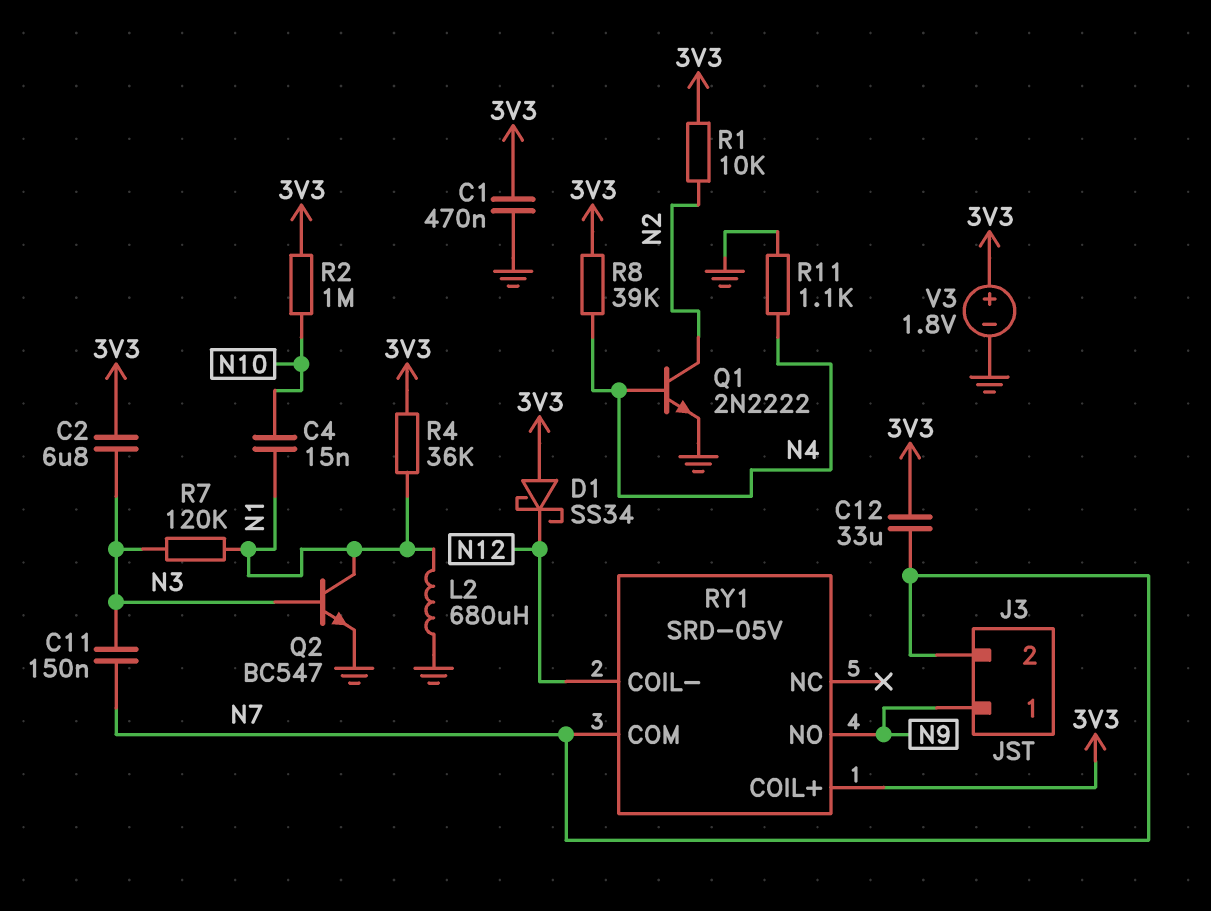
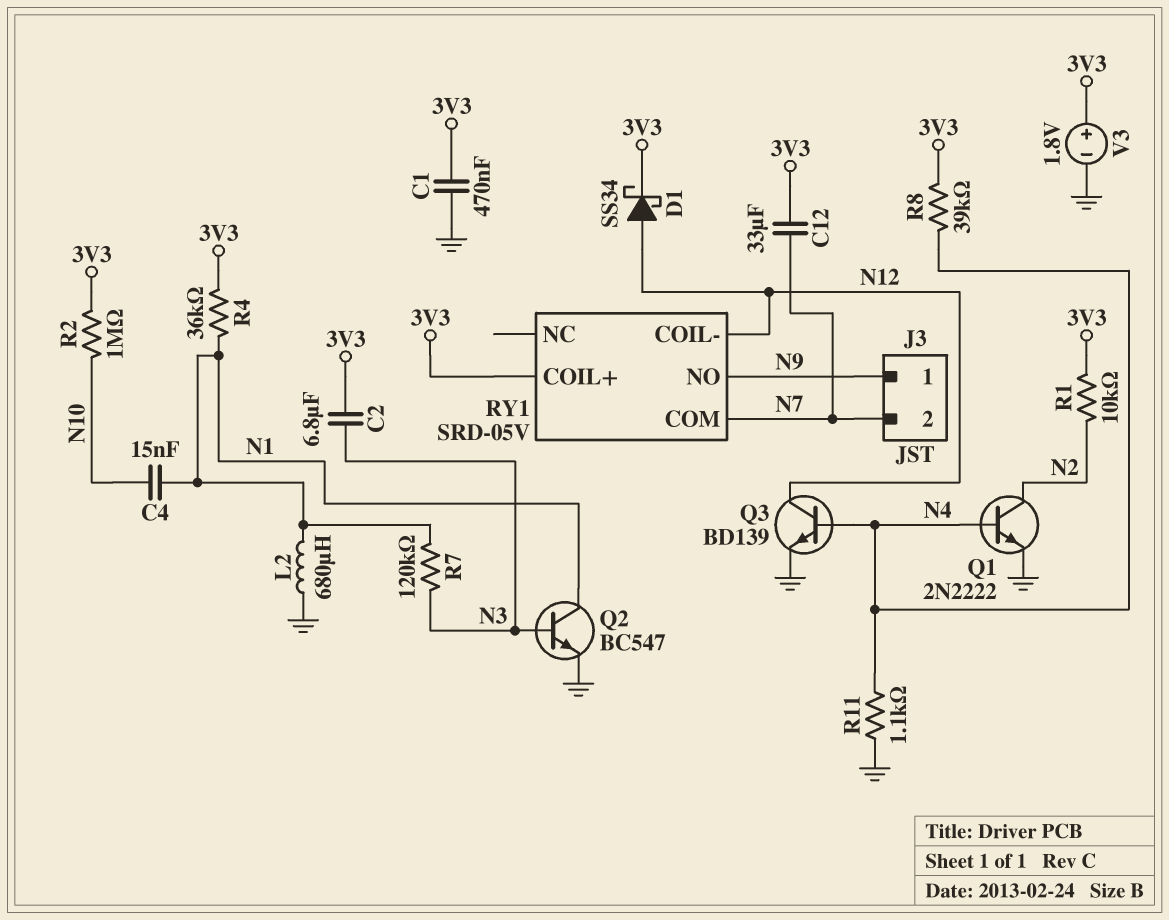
C11: 150nF (N3, N7) -> none
D1: schottky SS34 (A 3V3, K N12) -> schottky SS34 (A N12, K 3V3)
Q3: none -> NPN BD139 (B N4, C N12, E GND)

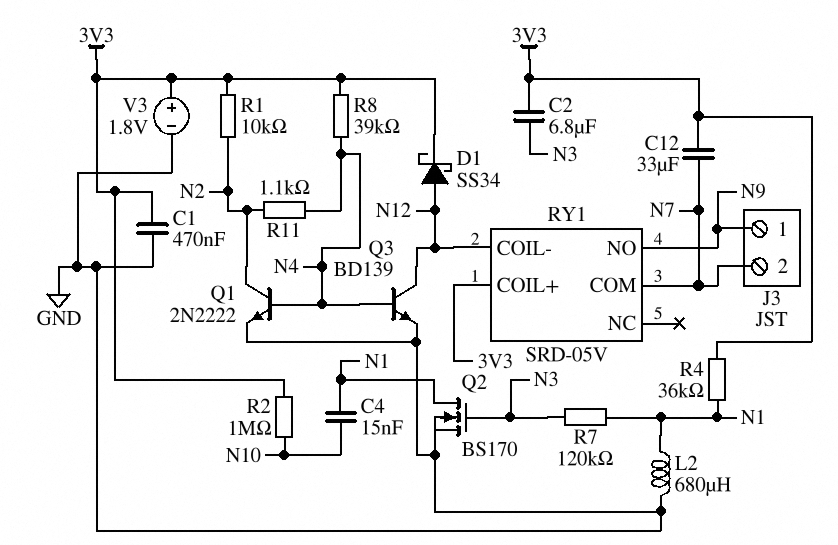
Q2: NPN BC547 (B N3, C N1, E GND) -> NMOS BS170 (G N3, D N1, S GND)
R11: 1.1k (GND, N4) -> 1.1k (N2, N4)

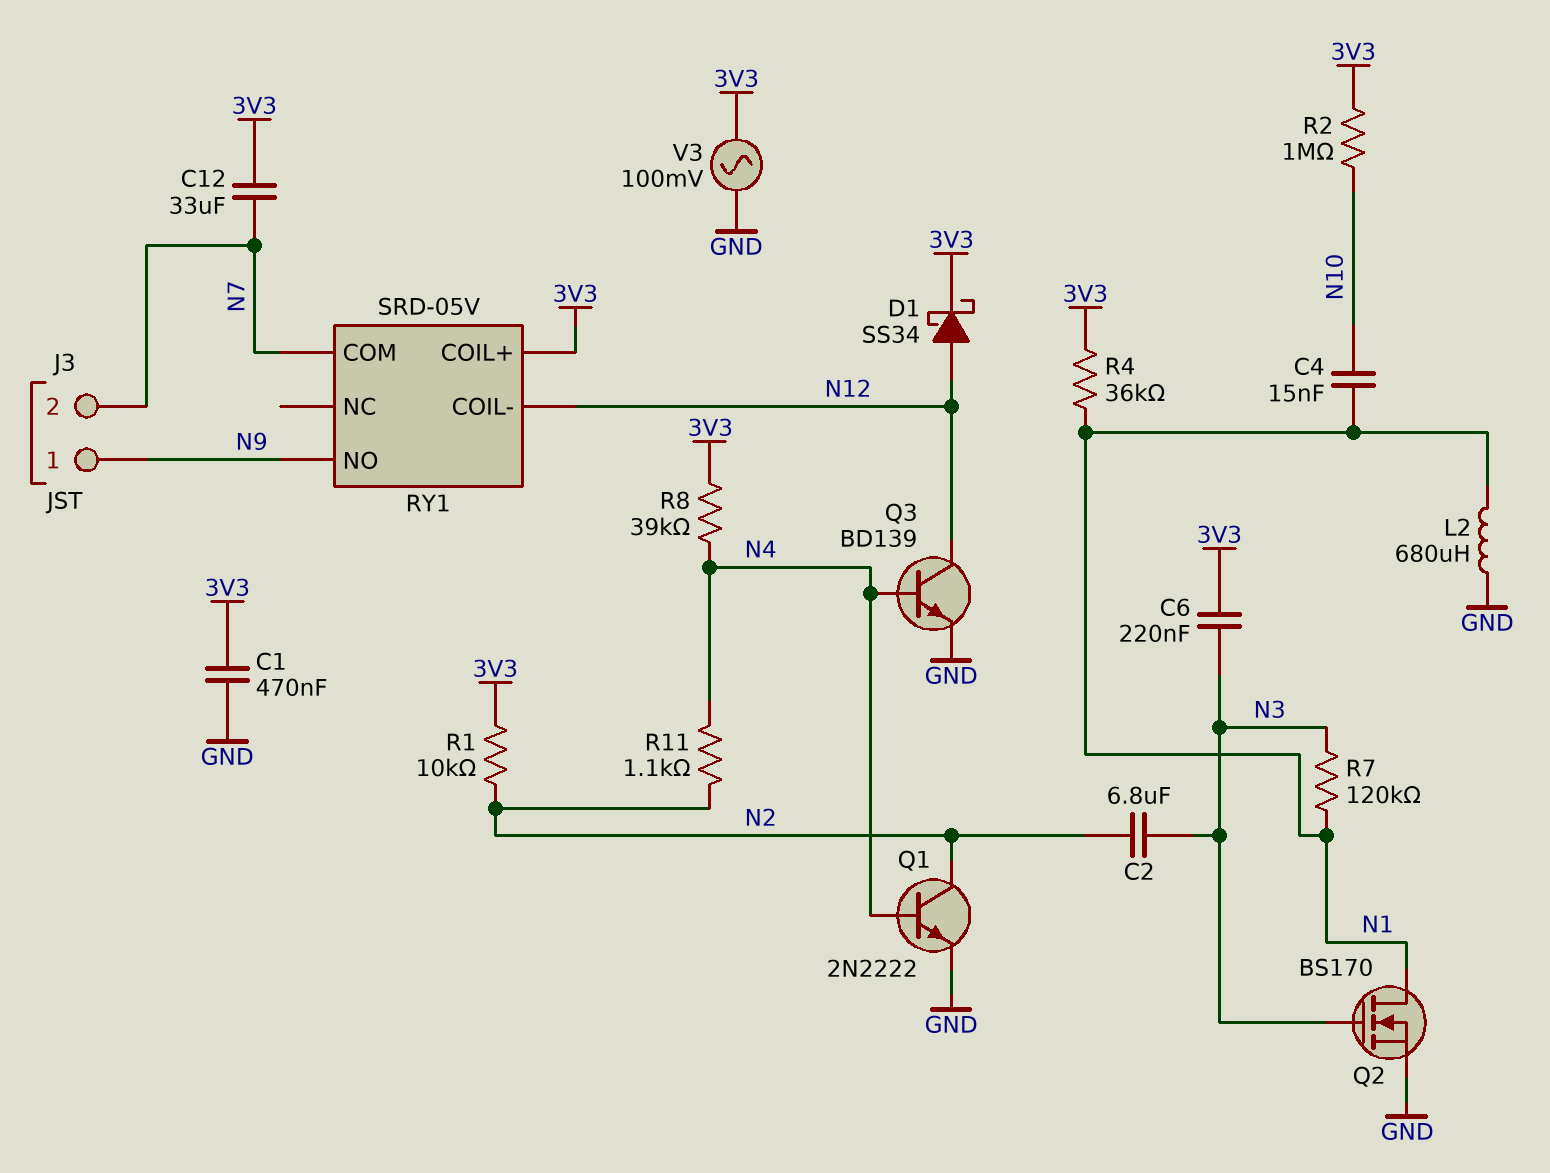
C2: 6.8uF (3V3, N3) -> 6.8uF (N2, N3)
C6: none -> 220nF (3V3, N3)
V3: 1.8V (plus 3V3, minus GND) -> AC 100mV (3V3, GND)

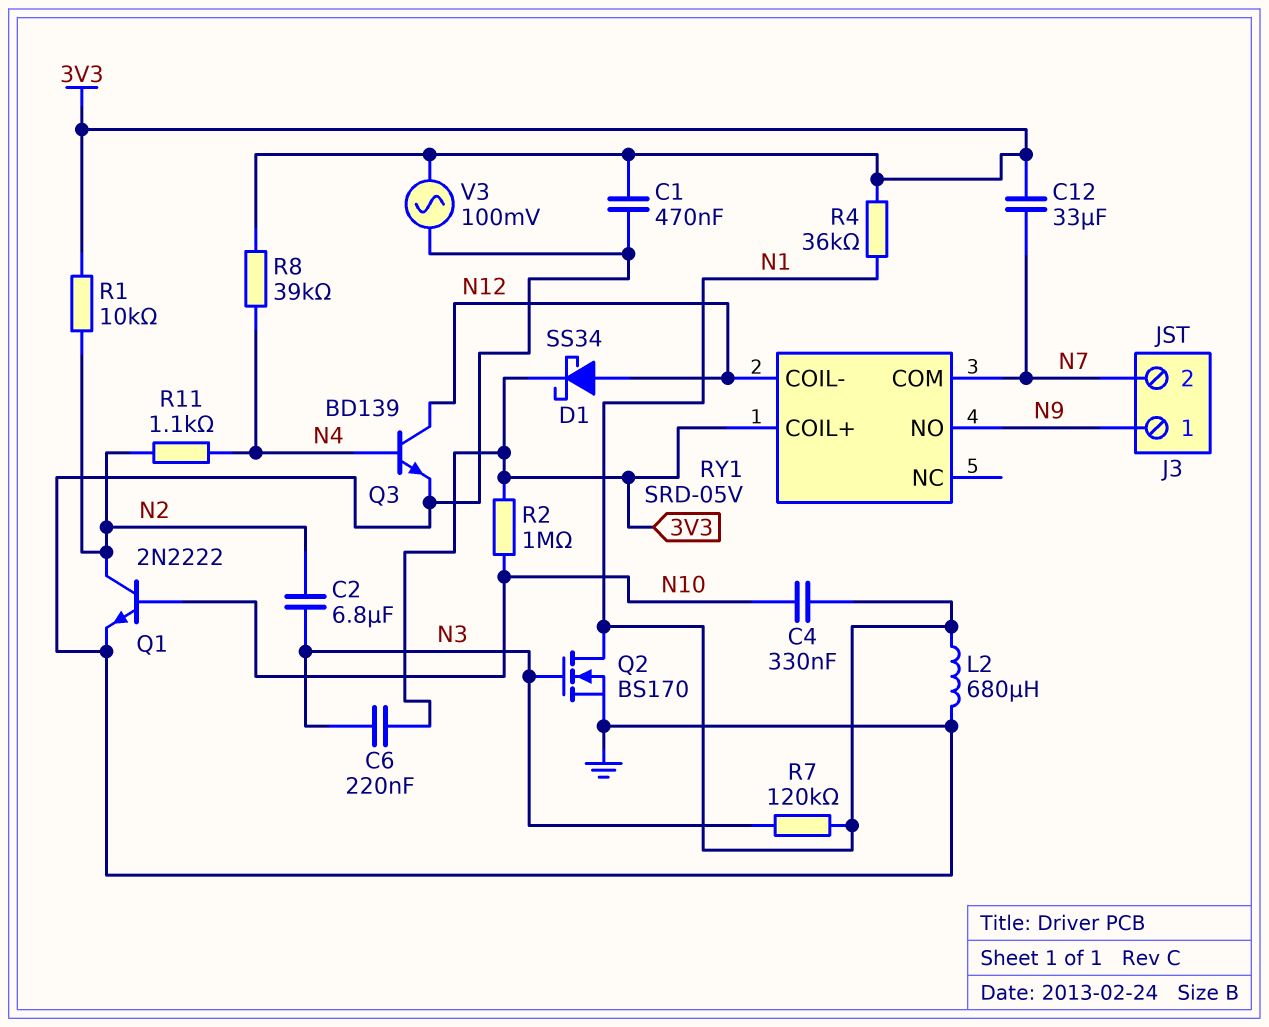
C4: 15nF (N1, N10) -> 330nF (N1, N10)
Q1: NPN 2N2222 (B N4, C N2, E GND) -> NPN 2N2222 (B N10, C N2, E GND)

